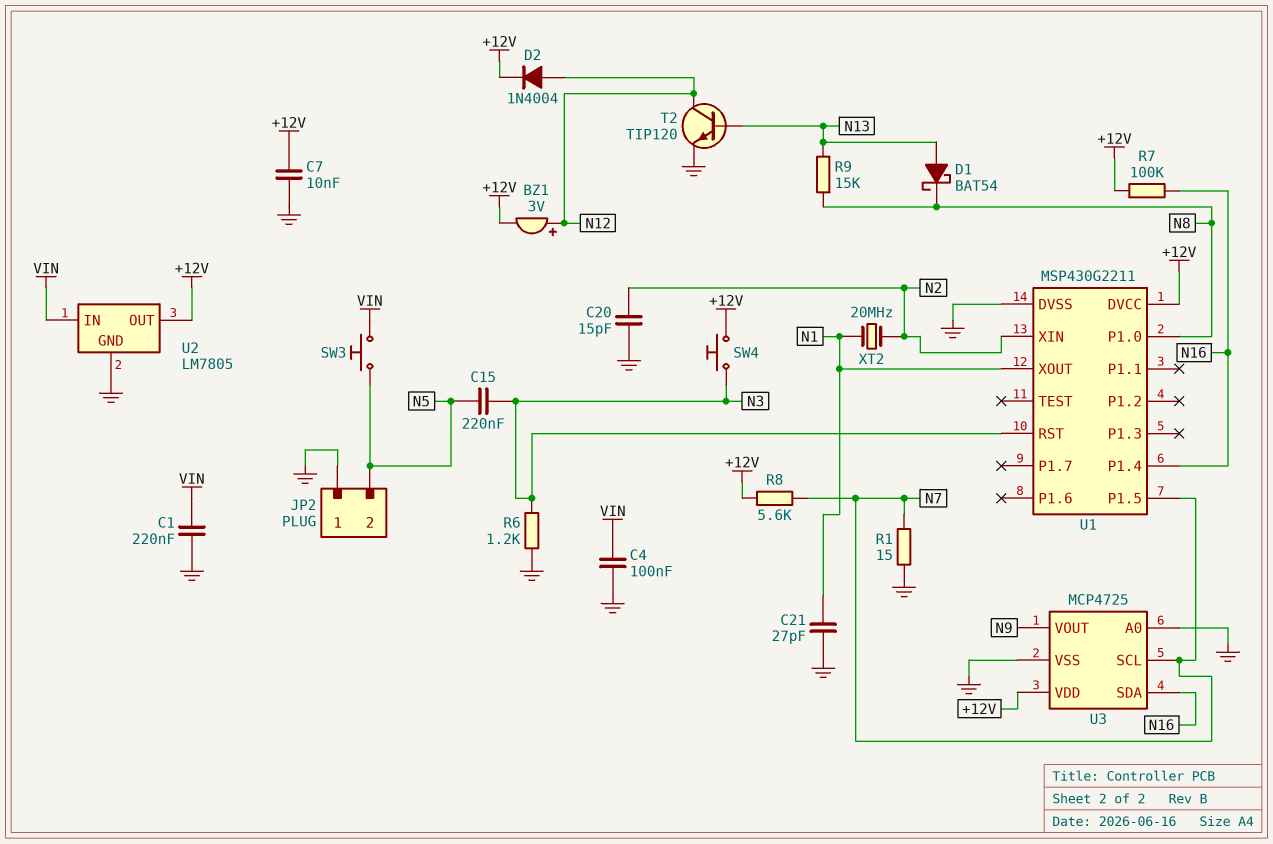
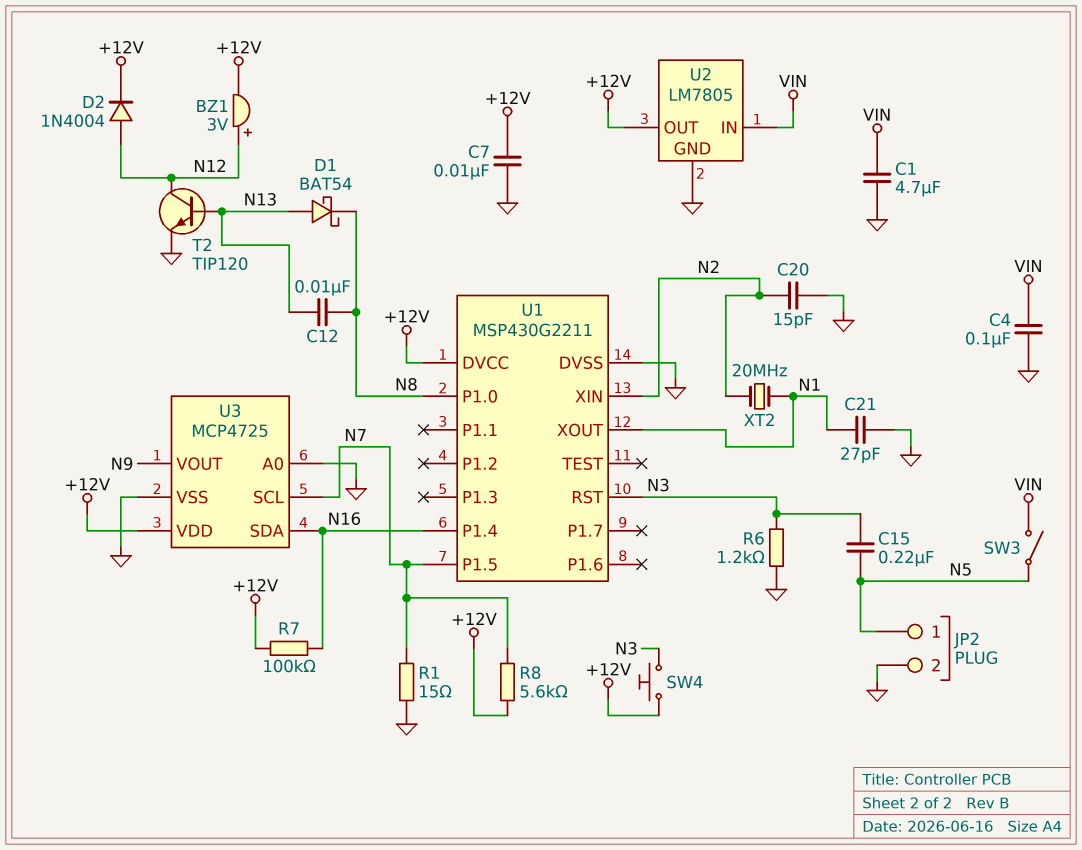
C1: 220nF (GND, VIN) -> 4.7uF (GND, VIN)
C12: none -> 10nF (N8, N13)
JP2 pin 1: GND -> N5
JP2 pin 2: N5 -> GND
R9: 15k (N8, N13) -> none
SW3: button (N5, VIN) -> switch (N5, VIN)

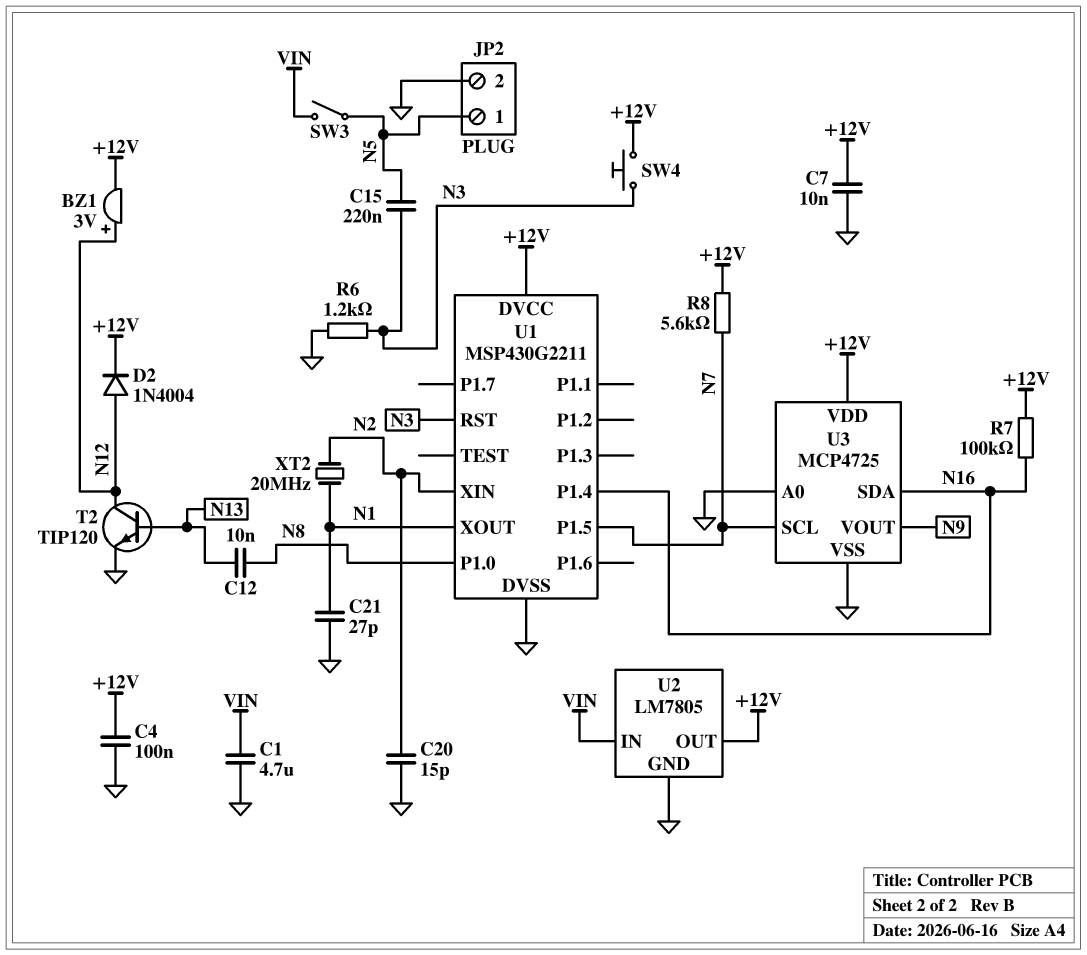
C4: 100nF (GND, VIN) -> 100nF (+12V, GND)
D1: schottky BAT54 (A N13, K N8) -> none
R1: 15 (GND, N7) -> none

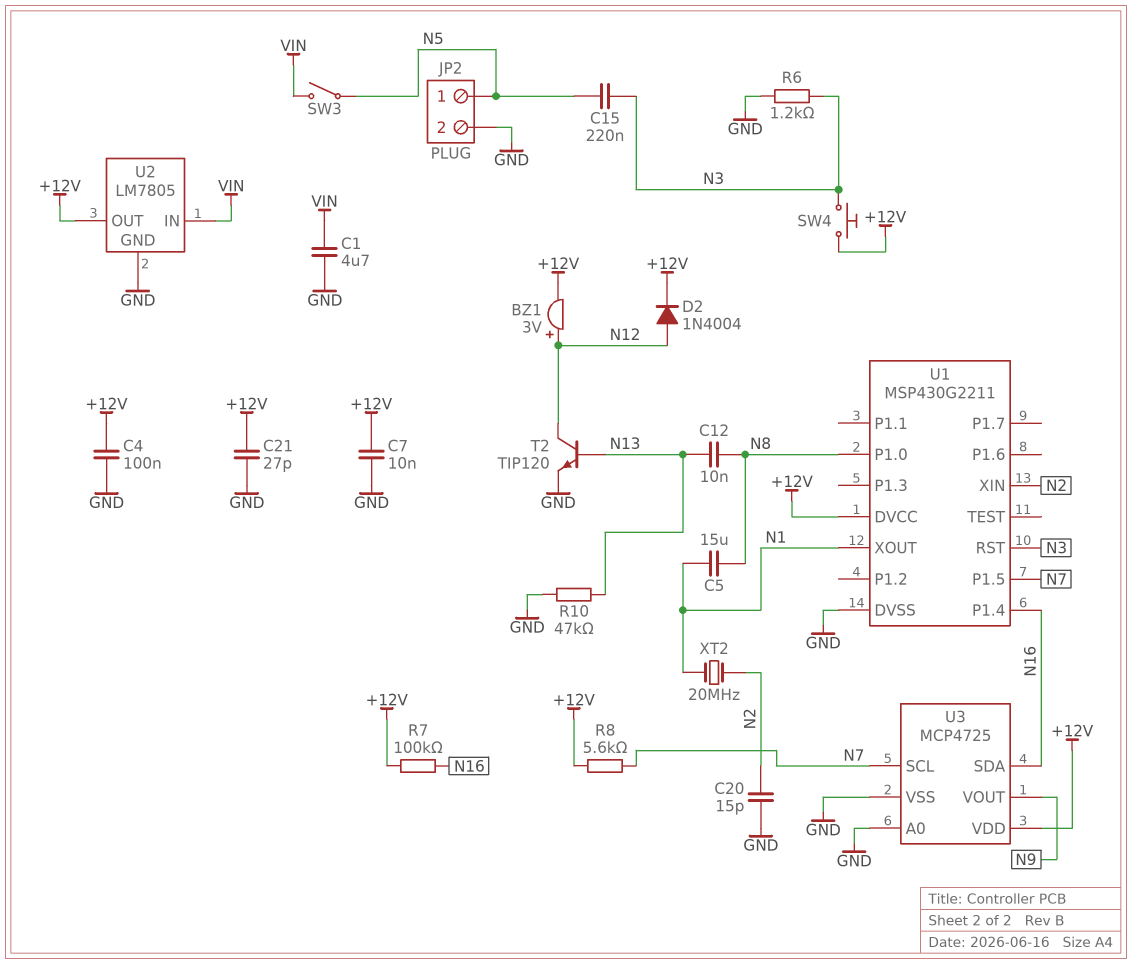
C5: none -> 15uF (N1, N8)
C21: 27pF (GND, N1) -> 27pF (+12V, GND)
R10: none -> 47k (GND, N13)

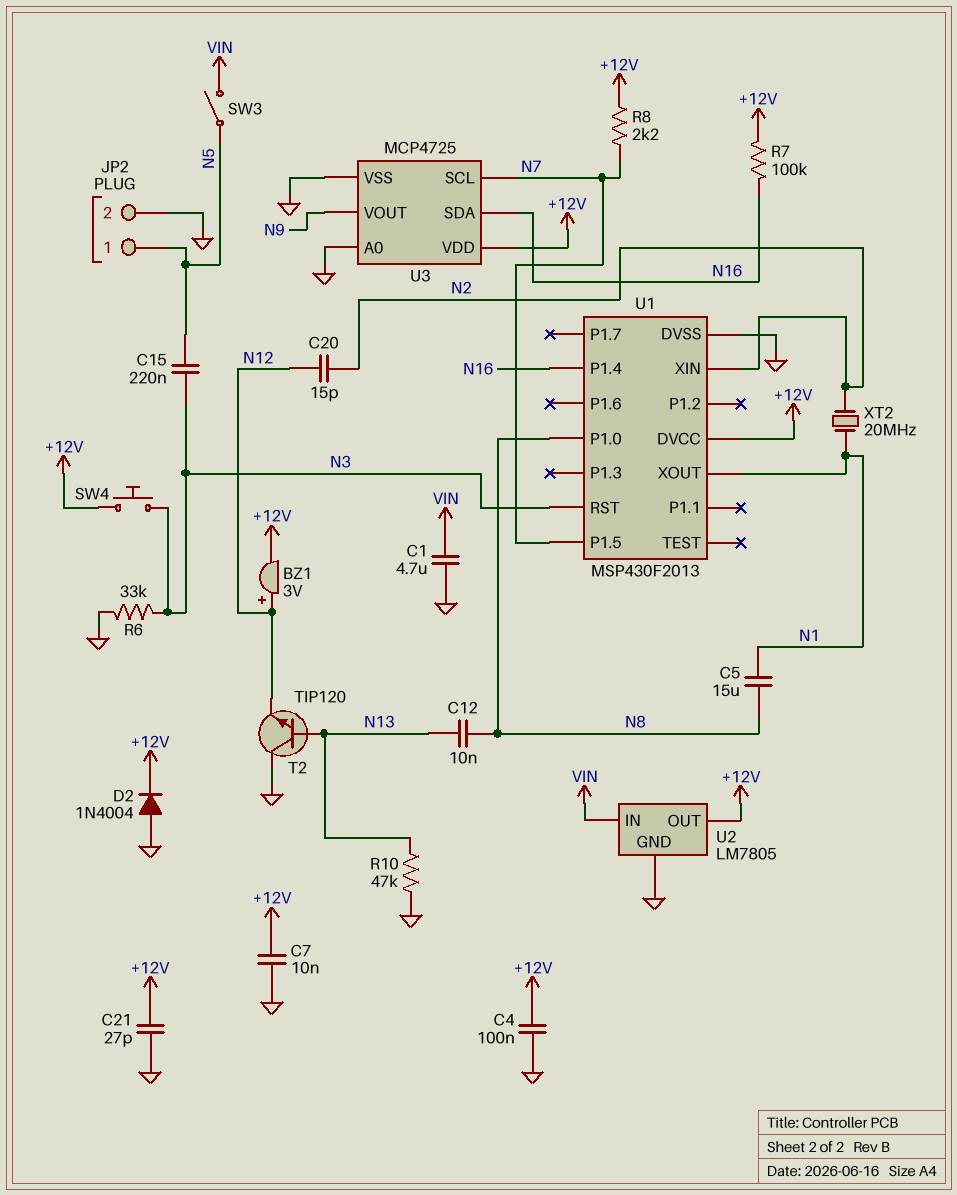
C20: 15pF (GND, N2) -> 15pF (N2, N12)
D2: diode 1N4004 (A N12, K +12V) -> diode 1N4004 (A GND, K +12V)
R6: 1.2k (GND, N3) -> 33k (GND, N3)
R8: 5.6k (+12V, N7) -> 2.2k (+12V, N7)
T2: NPN TIP120 (B N13, C N12, E GND) -> NPN TIP120 (B N13, C GND, E N12)
U1: MSP430G2211 -> MSP430F2013

